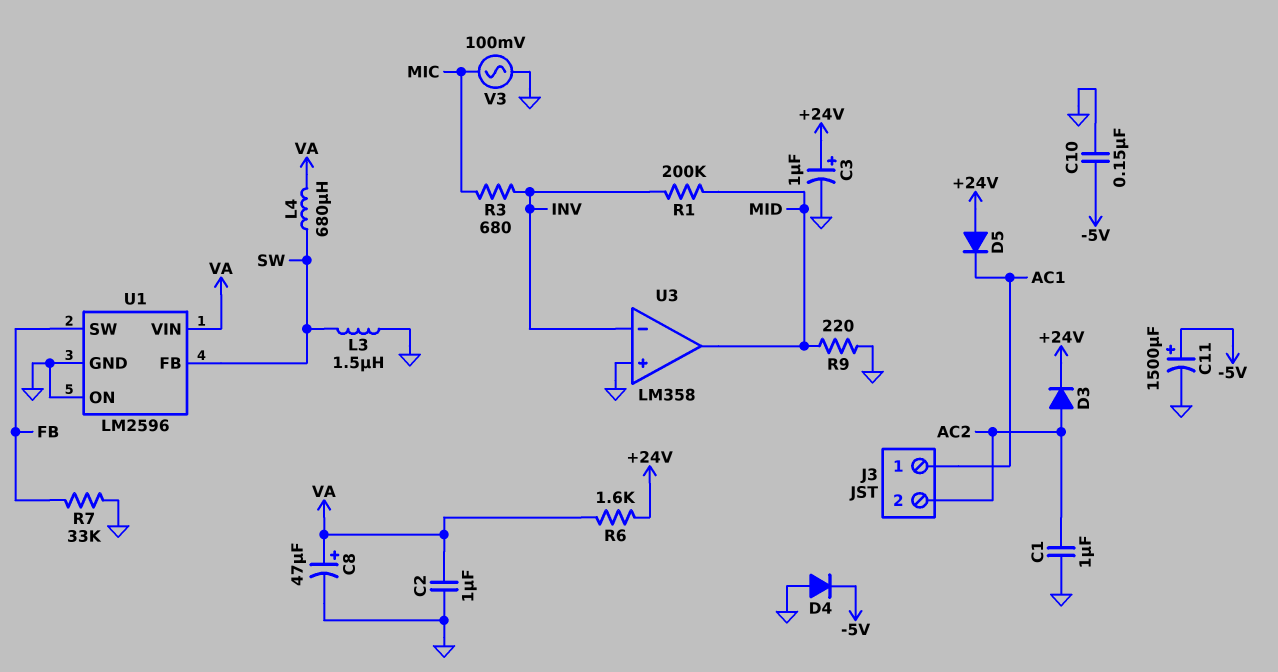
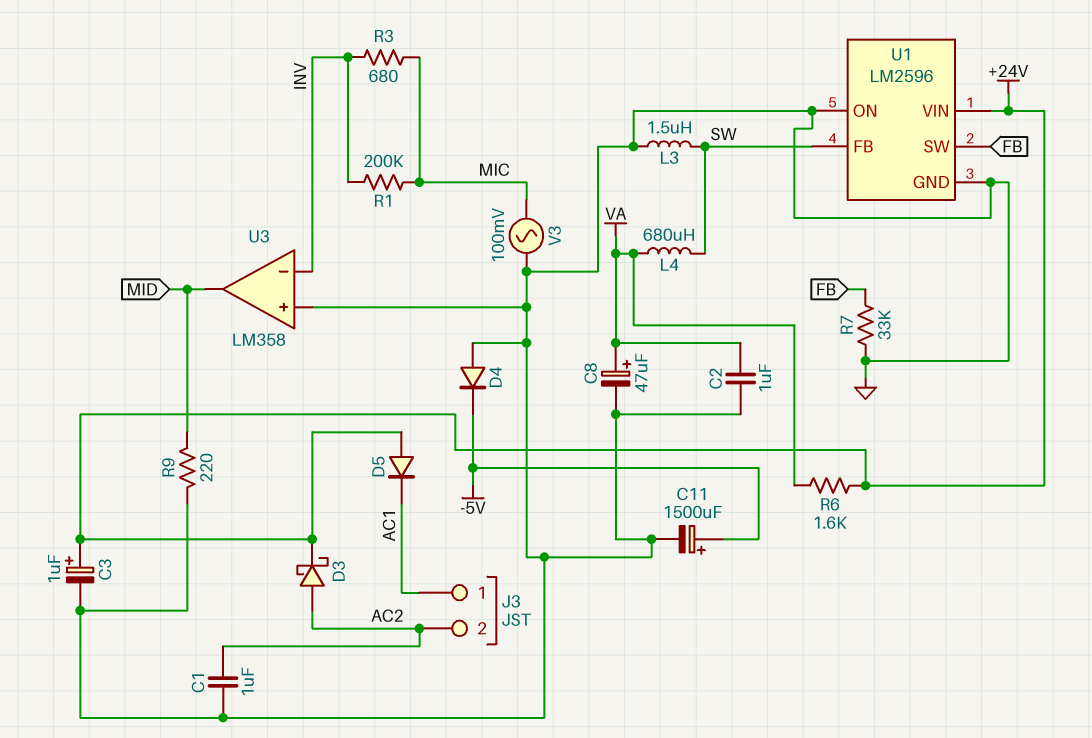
C10: 150nF (-5V, GND) -> none
D3: diode (A AC2, K +24V) -> schottky (A AC2, K +24V)
R1: 200k (INV, MID) -> 200k (INV, MIC)
U1 pin VIN: VA -> +24V

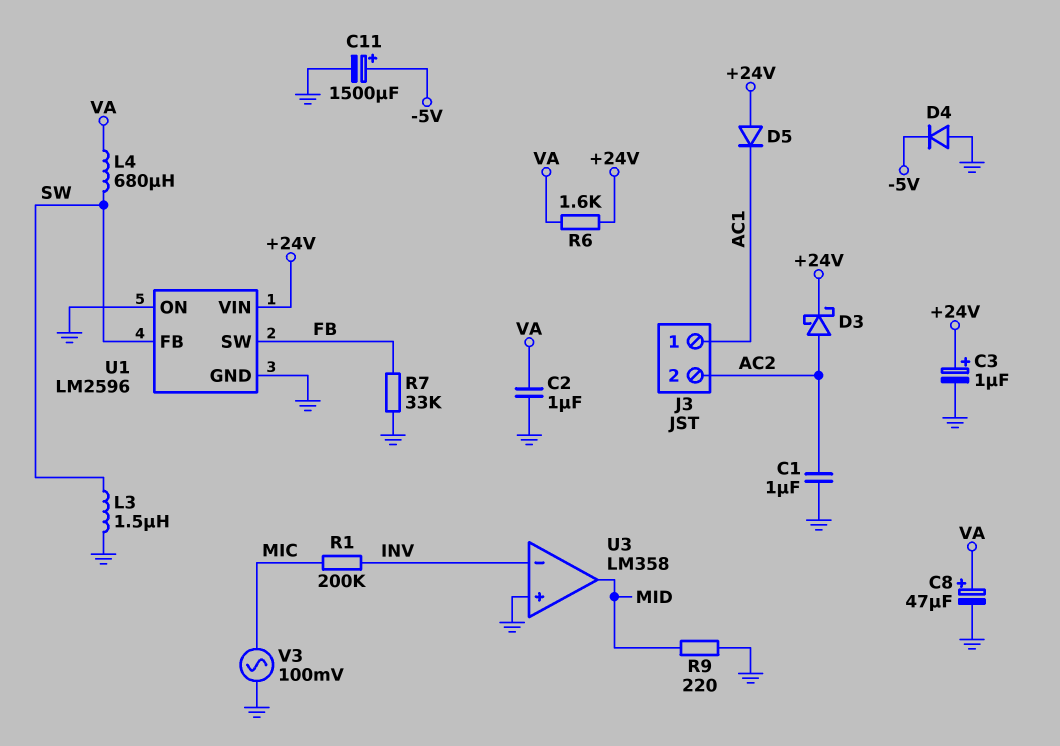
R3: 680 (INV, MIC) -> none

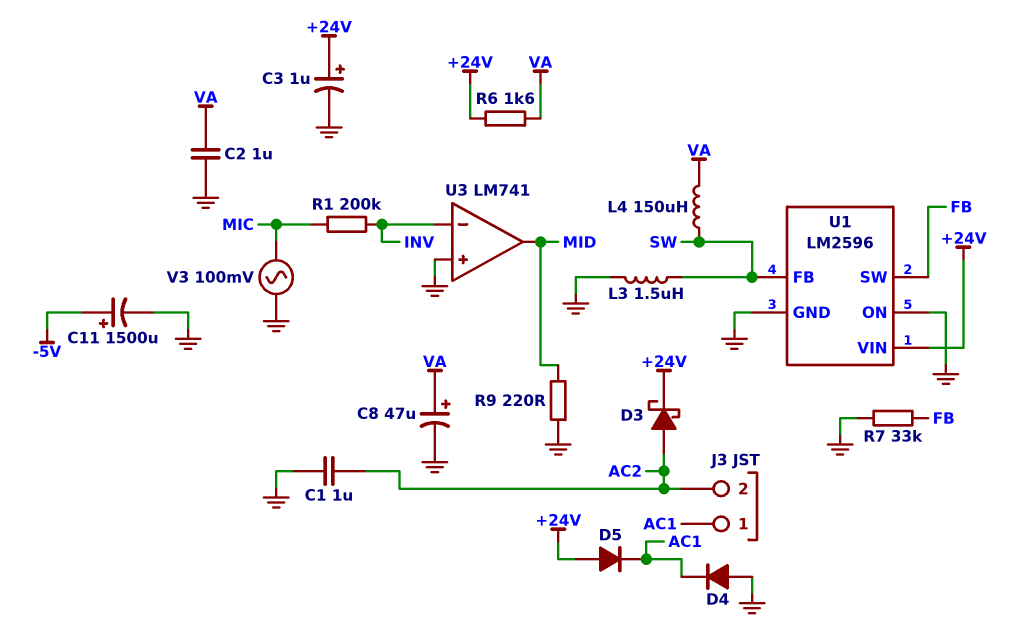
D4: diode (A GND, K -5V) -> diode (A GND, K AC1)
L4: 680uH (SW, VA) -> 150uH (SW, VA)
U3: LM358 -> LM741

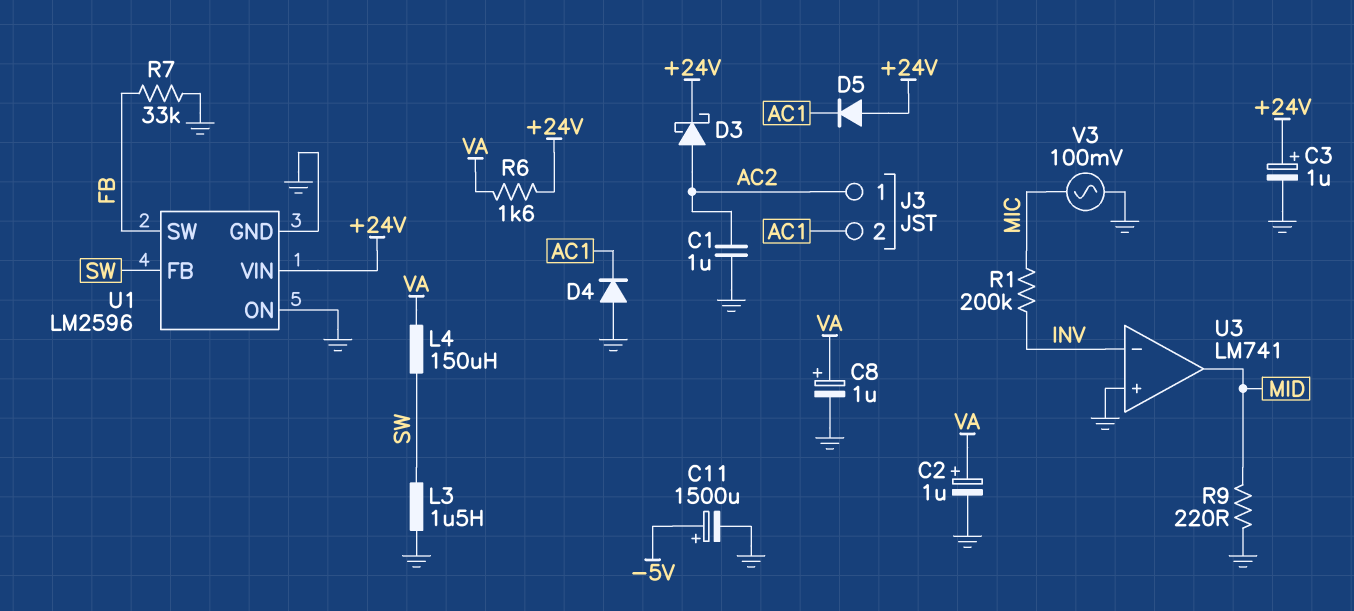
C2: 1uF (GND, VA) -> 1uF (plus VA, minus GND)
C8: 47uF (plus VA, minus GND) -> 1uF (plus VA, minus GND)
J3 pin 1: AC1 -> AC2
J3 pin 2: AC2 -> AC1

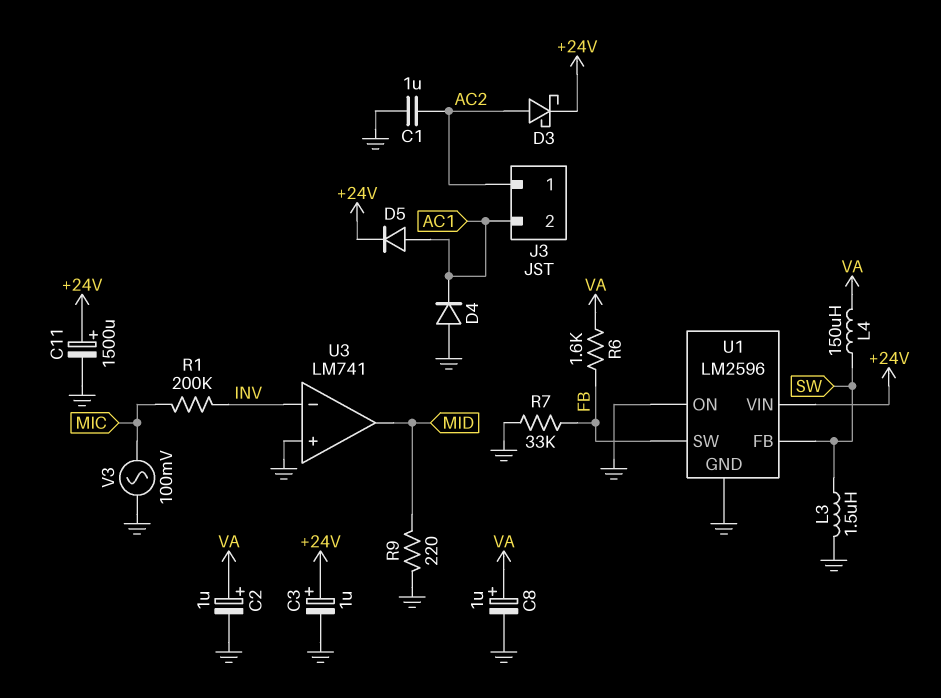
C11: 1500uF (plus -5V, minus GND) -> 1500uF (plus +24V, minus GND)
D5: diode (A +24V, K AC1) -> diode (A AC1, K +24V)
R6: 1.6k (+24V, VA) -> 1.6k (FB, VA)

